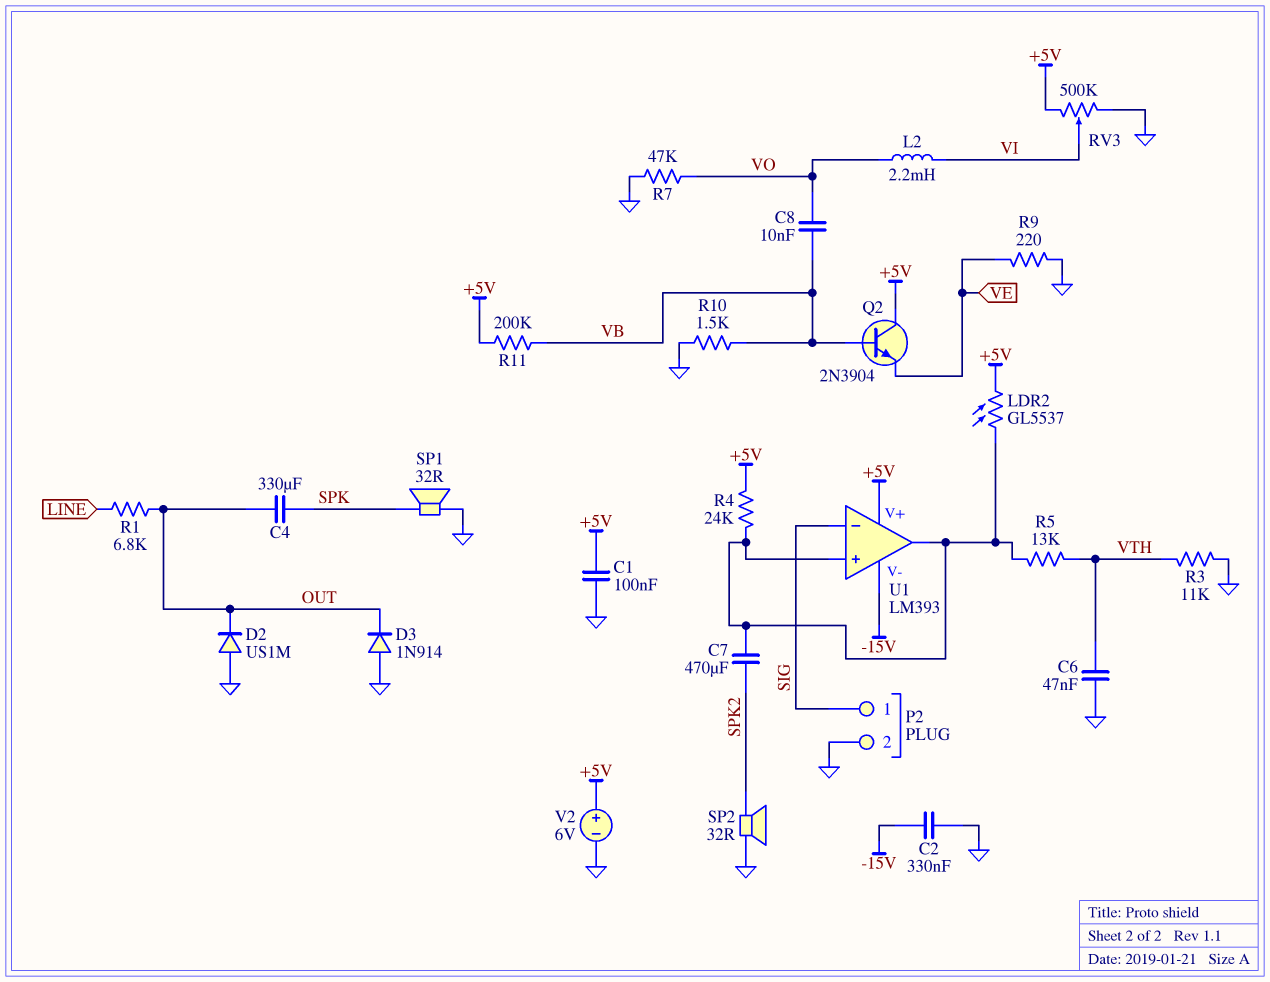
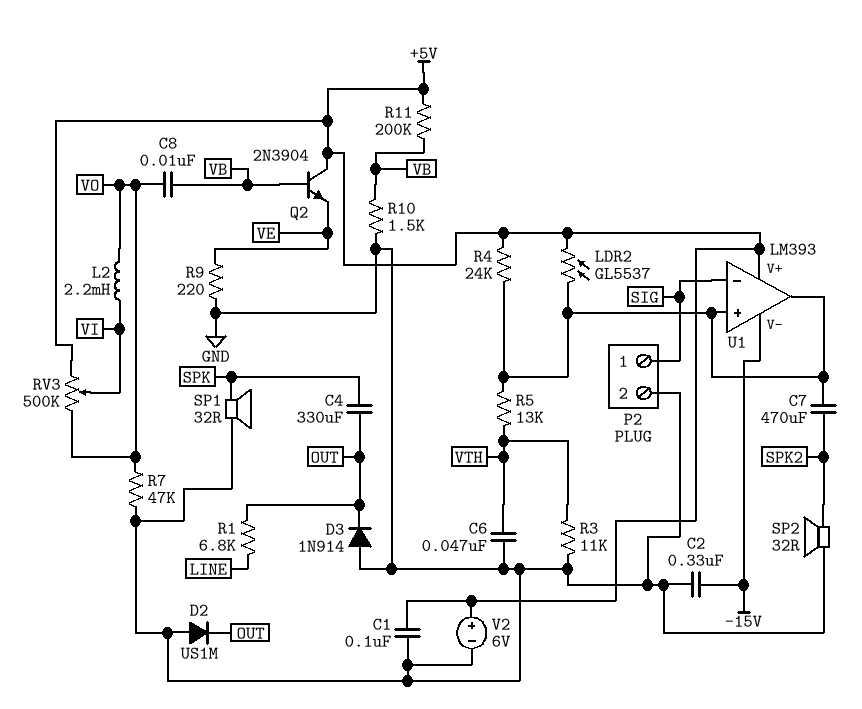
RV3: 500k (+5V, GND, wiper VI) -> 500k (+5V, VO, wiper VI)

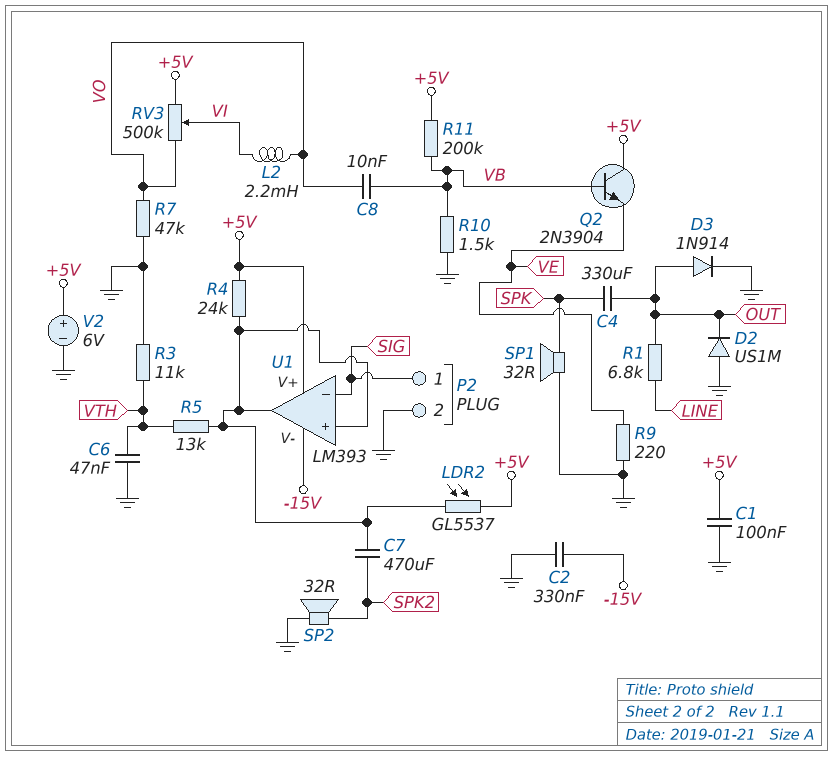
D3: diode 1N914 (A GND, K OUT) -> diode 1N914 (A OUT, K GND)

